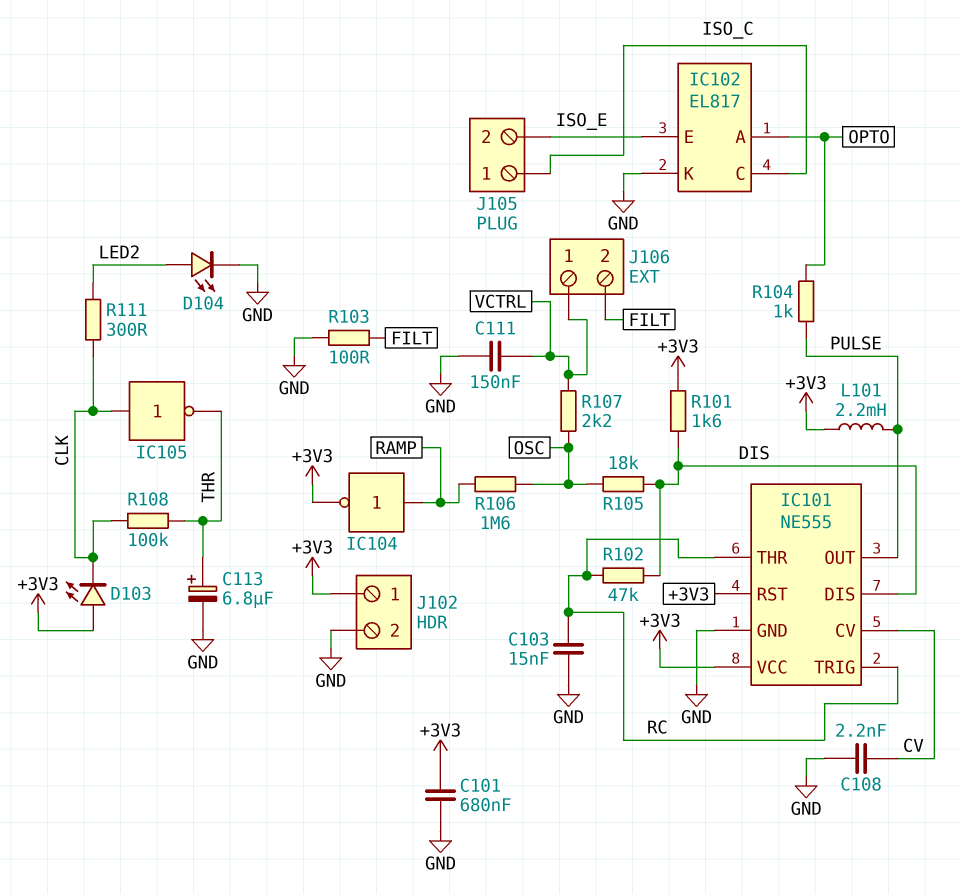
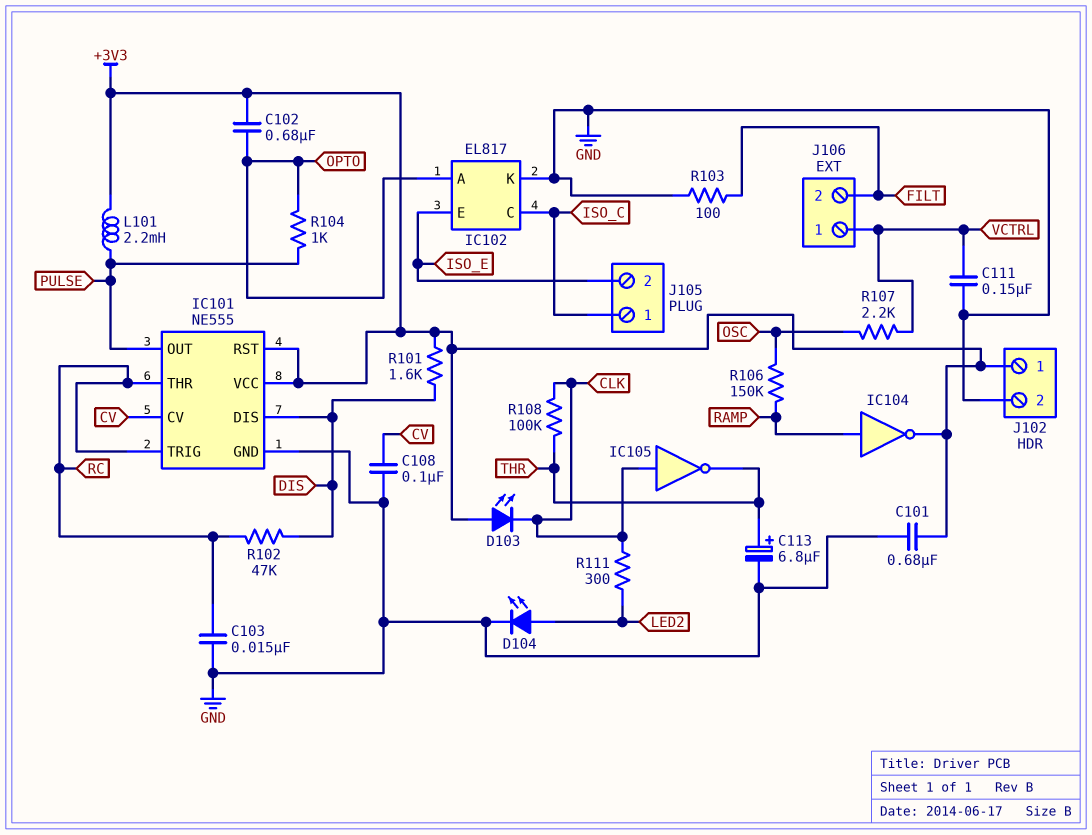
C102: none -> 680nF (+3V3, OPTO)
C108: 2.2nF (CV, GND) -> 100nF (CV, GND)
R105: 18k (DIS, OSC) -> none
R106: 1.6M (OSC, RAMP) -> 150k (OSC, RAMP)

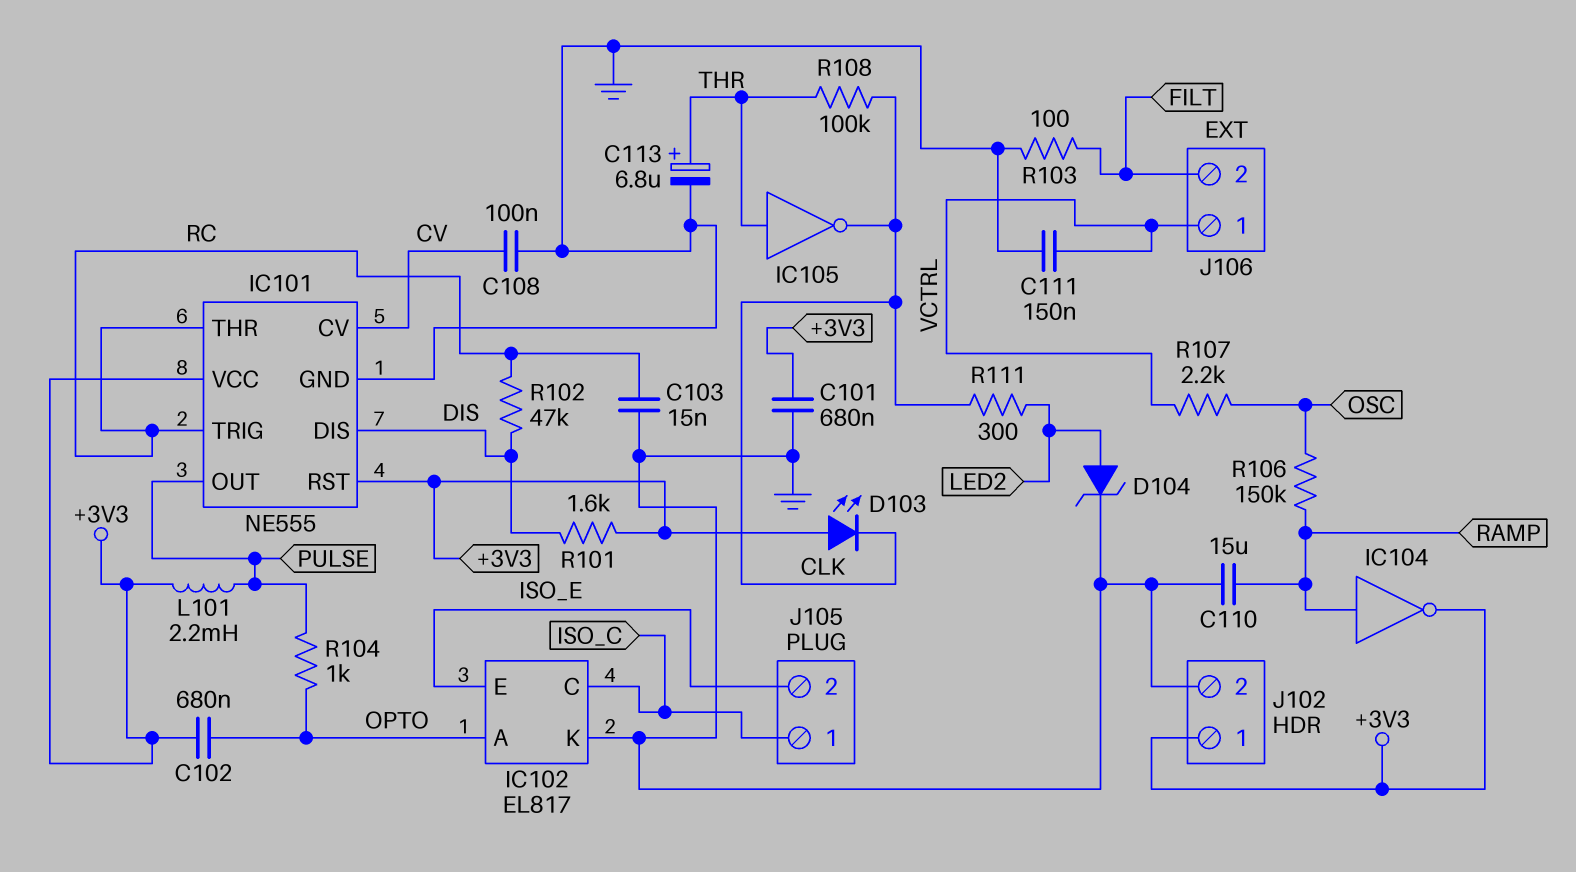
C110: none -> 15uF (GND, RAMP)
D104: LED (A LED2, K GND) -> zener (A LED2, K GND)
IC105: NOT (in CLK, out THR) -> NOT (in THR, out CLK)

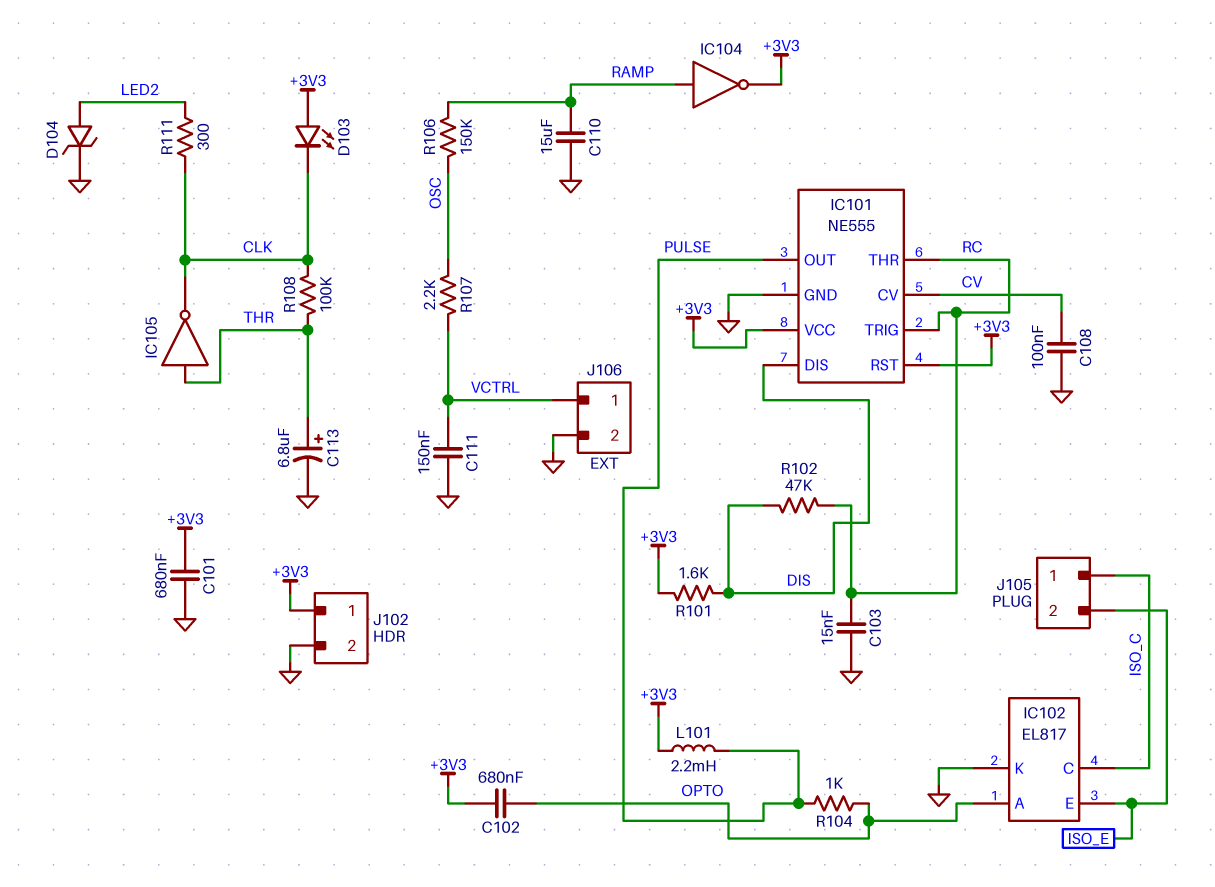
J106 pin 2: FILT -> GND
R103: 100 (FILT, GND) -> none

